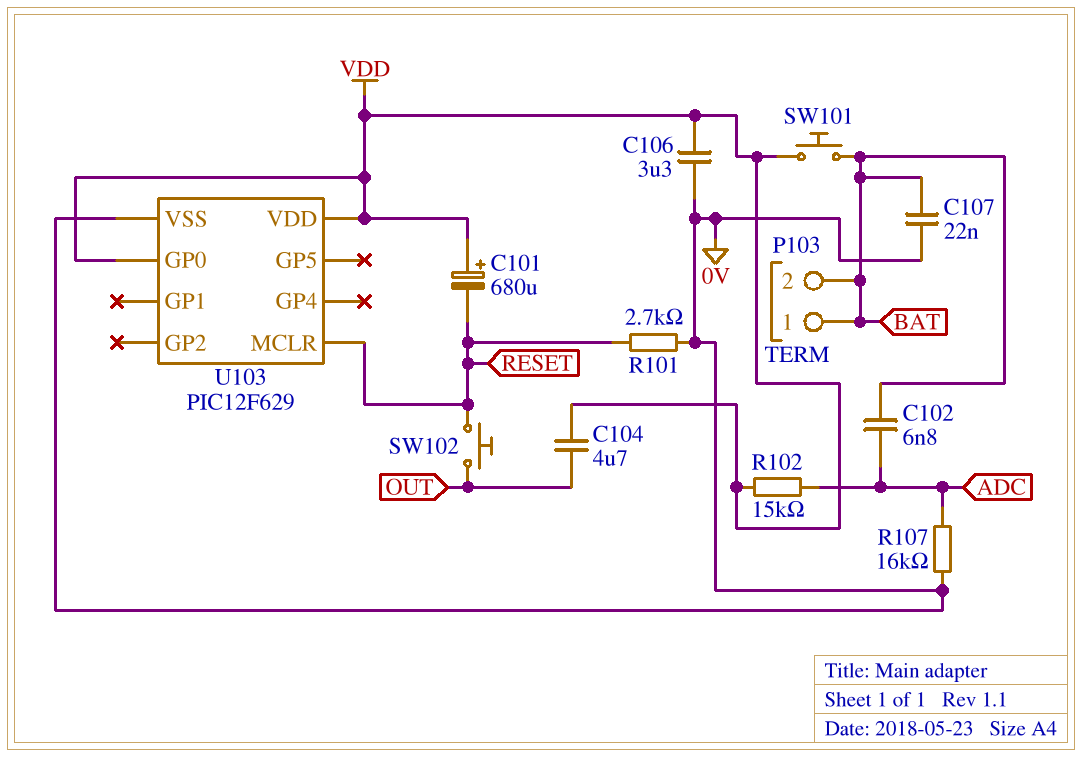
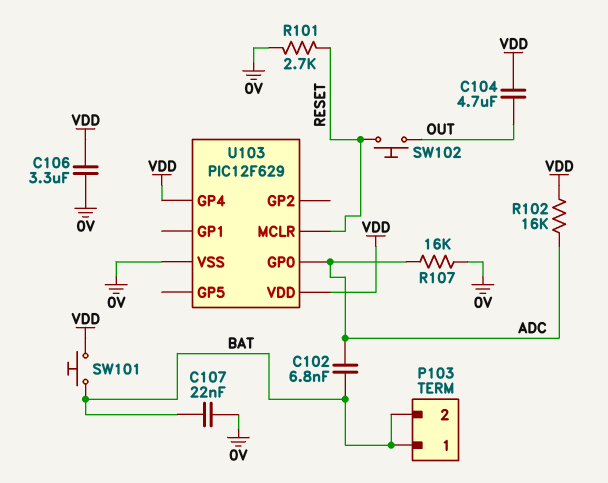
C101: 680uF (plus VDD, minus RESET) -> none
R102: 15k (ADC, VDD) -> 16k (ADC, VDD)
U103 pin GP0: VDD -> ADC
U103 pin GP4: none -> VDD

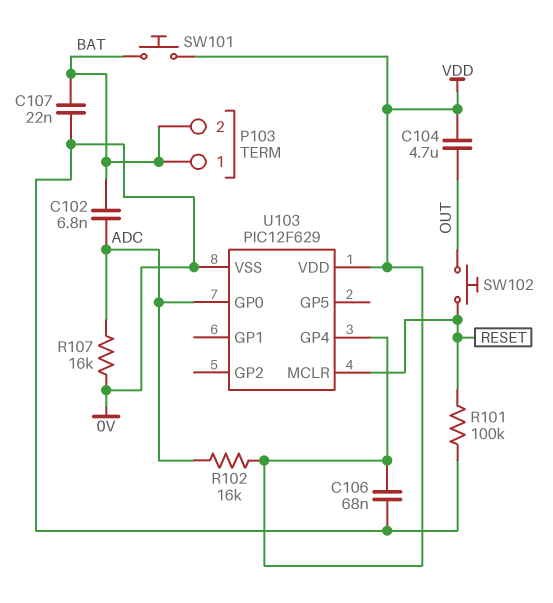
C106: 3.3uF (0V, VDD) -> 68nF (0V, VDD)
R101: 2.7k (0V, RESET) -> 100k (0V, RESET)

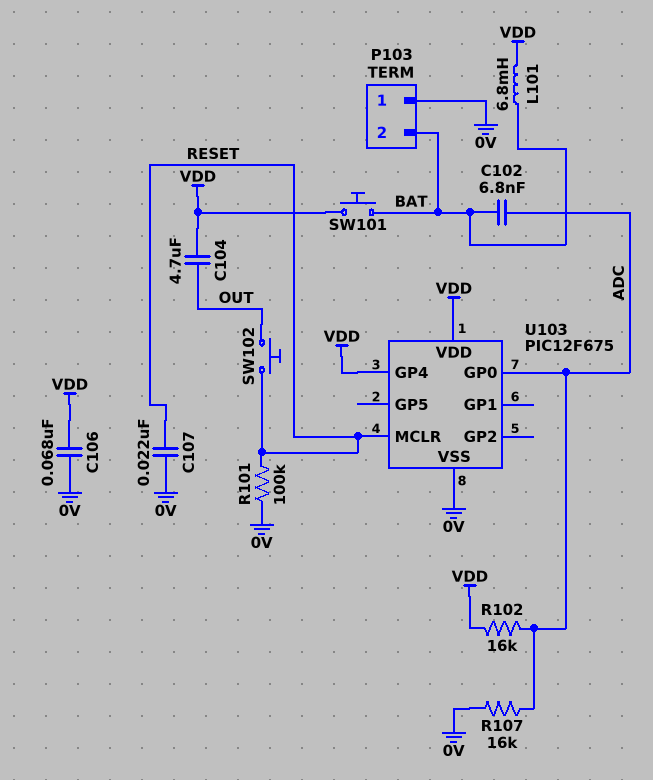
C107: 22nF (0V, BAT) -> 22nF (0V, RESET)
L101: none -> 6.8mH (BAT, VDD)
P103 pin 1: BAT -> 0V
U103: PIC12F629 -> PIC12F675

